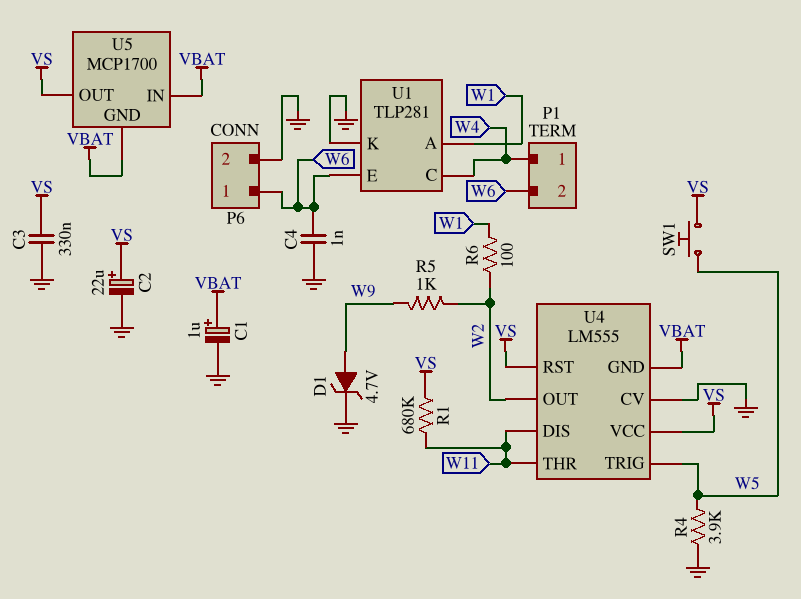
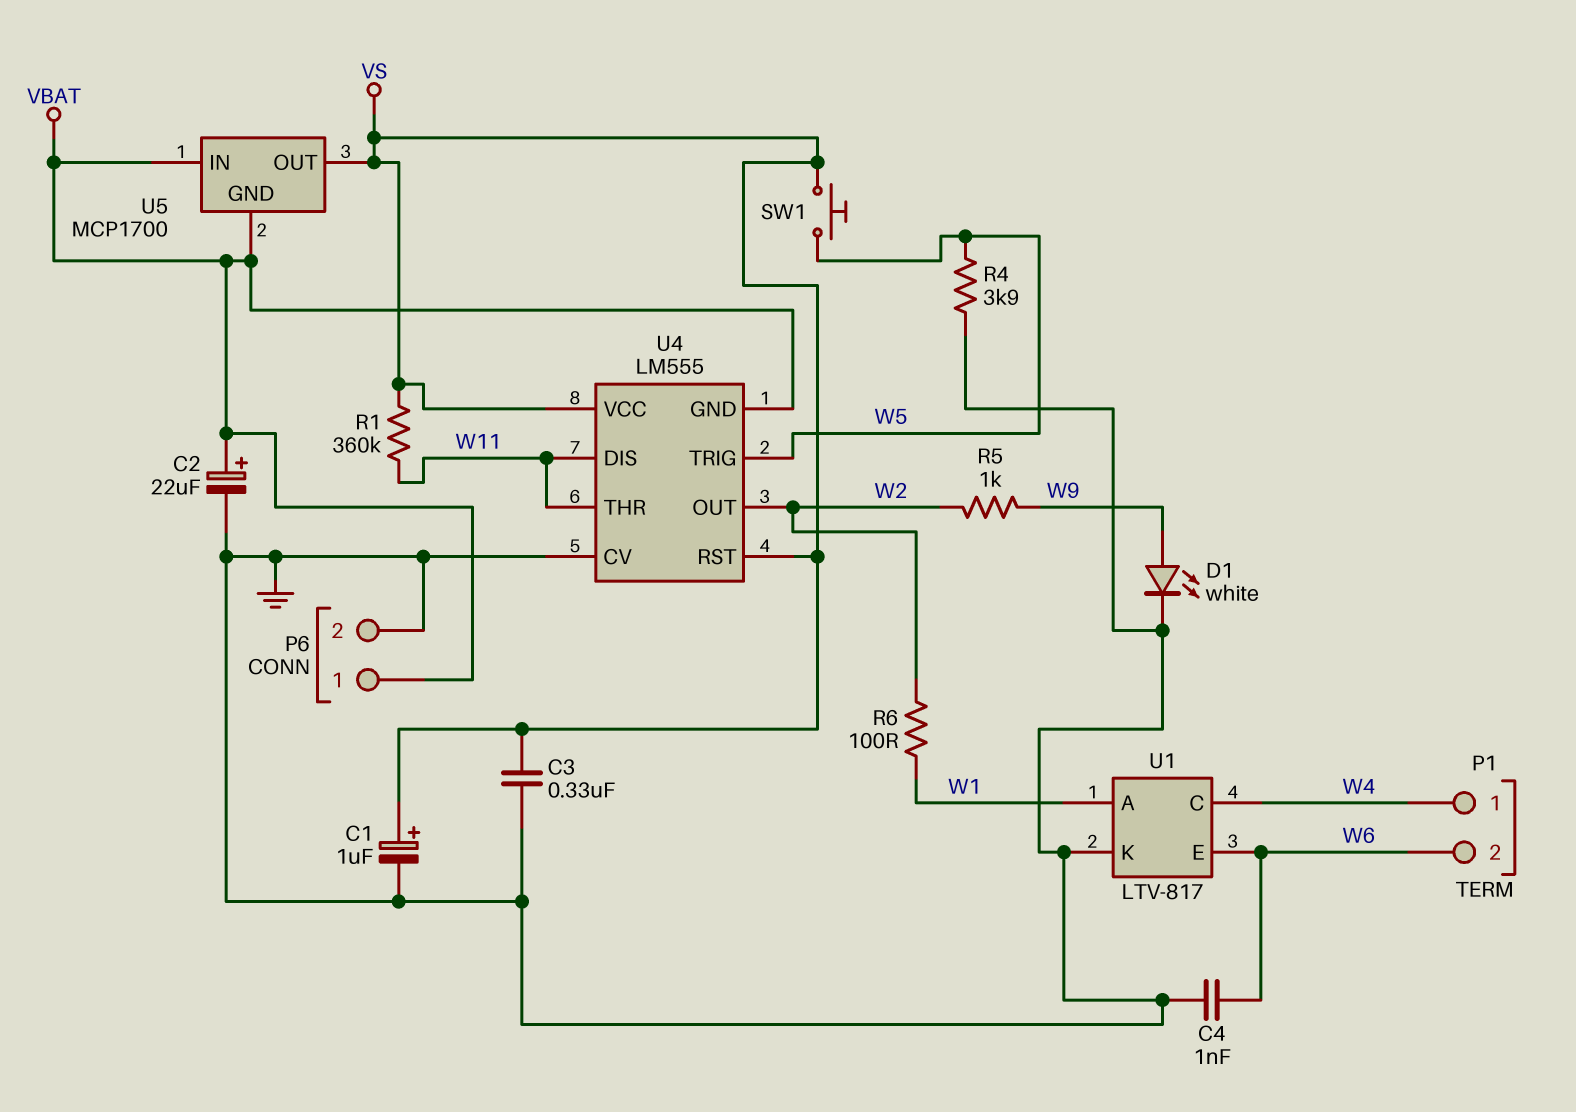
C1: 1uF (plus VBAT, minus GND) -> 1uF (plus VS, minus GND)
C2: 22uF (plus VS, minus GND) -> 22uF (plus VBAT, minus GND)
D1: zener 4.7V (A W9, K GND) -> LED white (A W9, K GND)
P6 pin 1: W6 -> VBAT
R1: 680k (VS, W11) -> 360k (VS, W11)
U1: TLP281 -> LTV-817

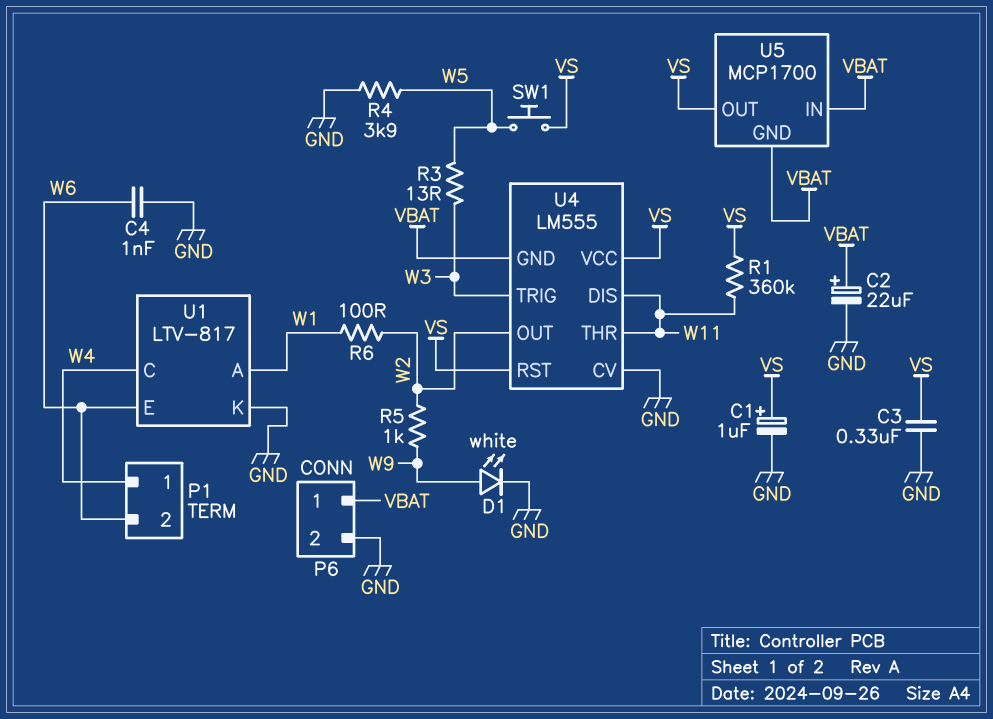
R3: none -> 13 (W3, W5)
U4 pin TRIG: W5 -> W3

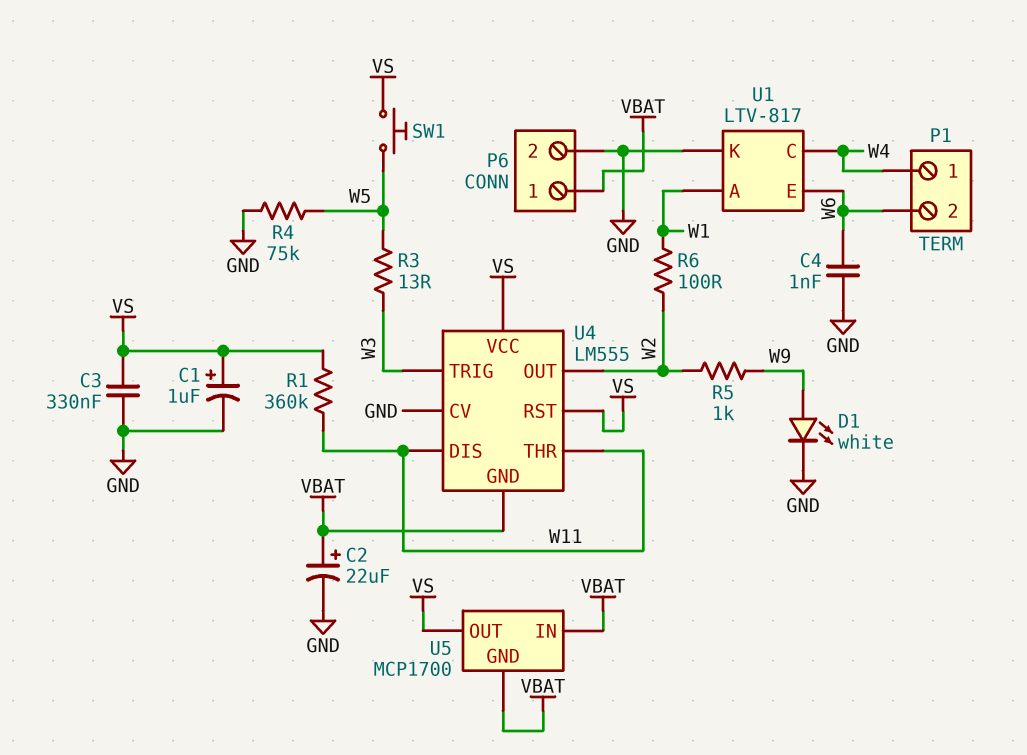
R4: 3.9k (GND, W5) -> 75k (GND, W5)

